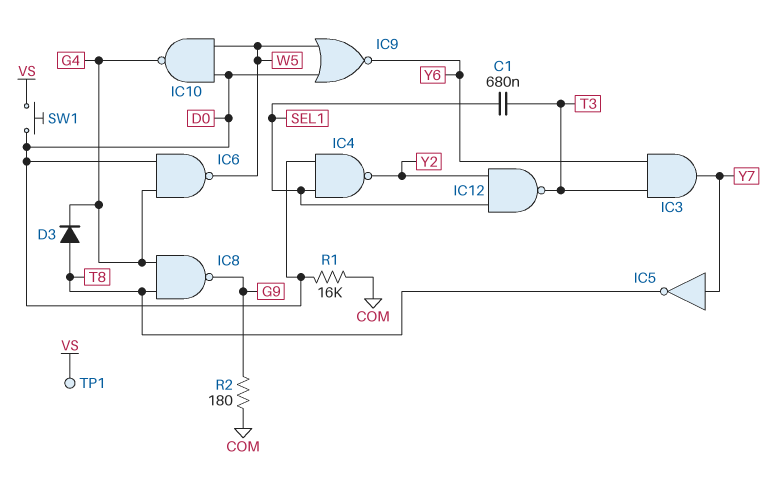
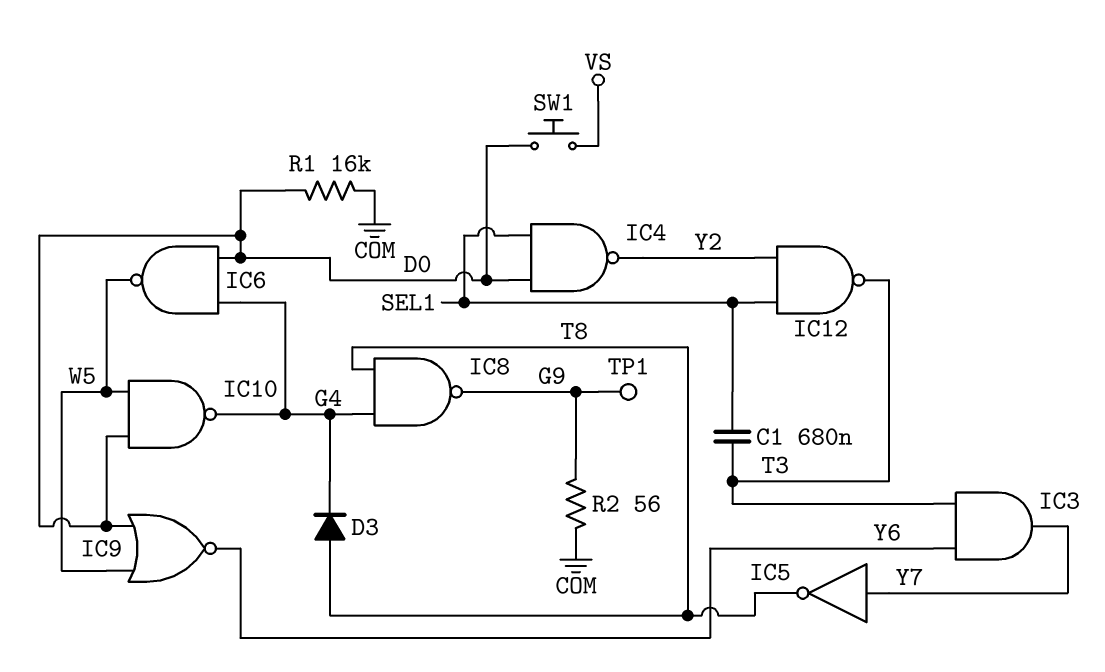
R2: 180 (COM, G9) -> 56 (COM, G9)
TP1: test point (VS) -> test point (G9)

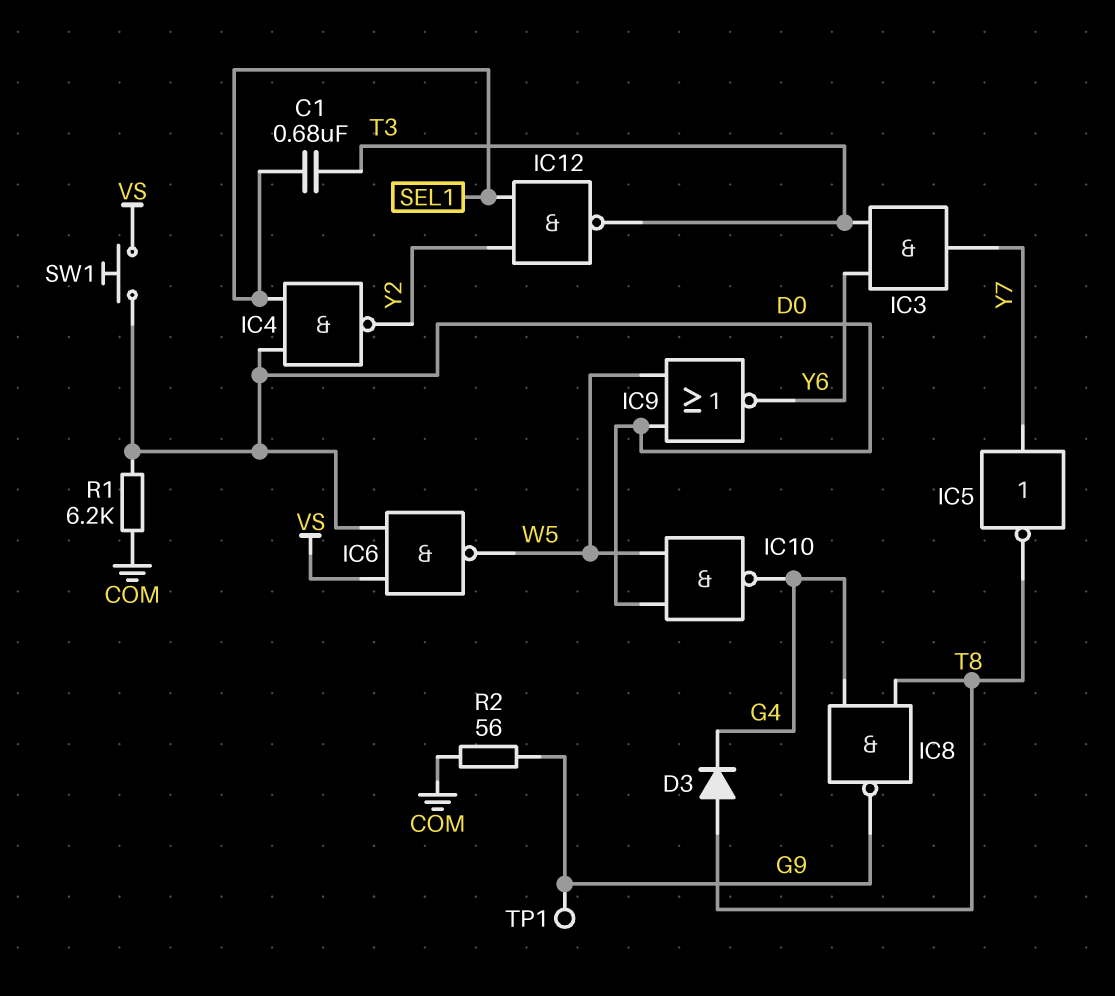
IC6: NAND (in D0, in G4, out W5) -> NAND (in D0, in VS, out W5)
R1: 16k (COM, D0) -> 6.2k (COM, D0)

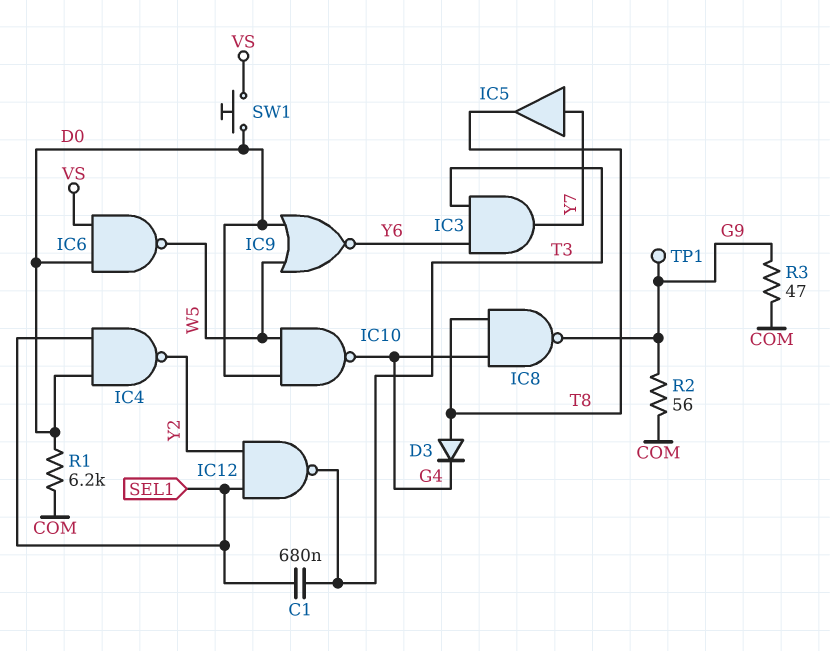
IC5: NOT (in Y7, out T8) -> buffer (in Y7, out T8)
R3: none -> 47 (COM, G9)

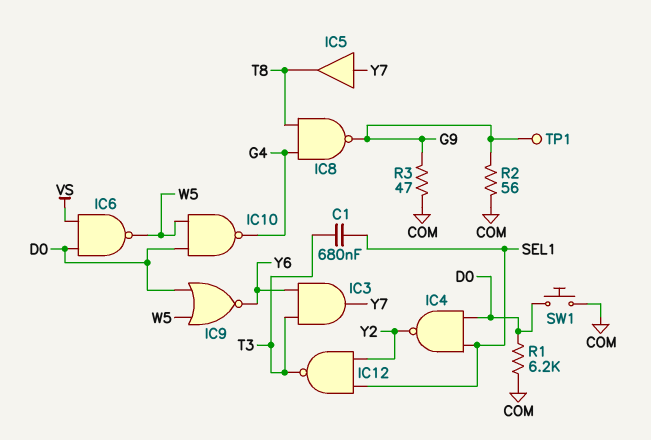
D3: diode (A T8, K G4) -> none
SW1: button (D0, VS) -> button (COM, D0)

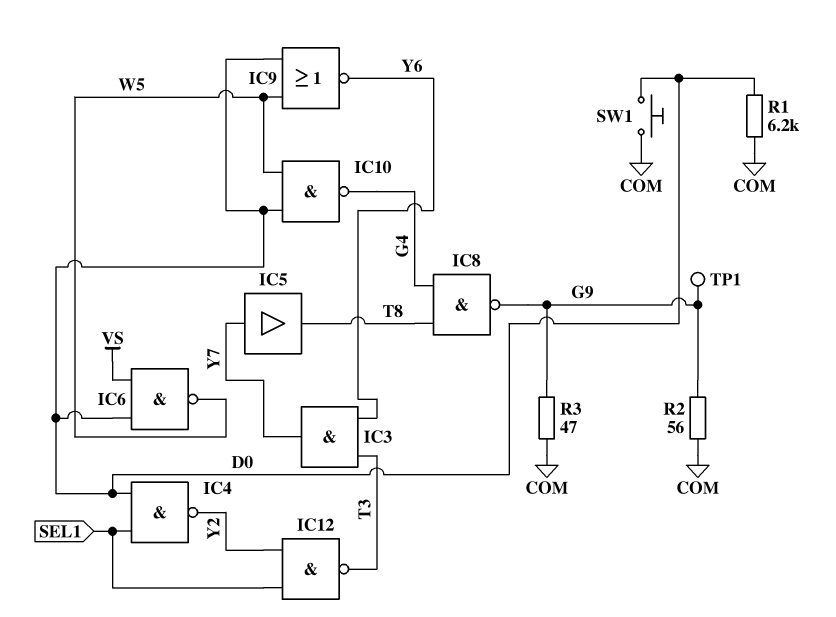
C1: 680nF (SEL1, T3) -> none

